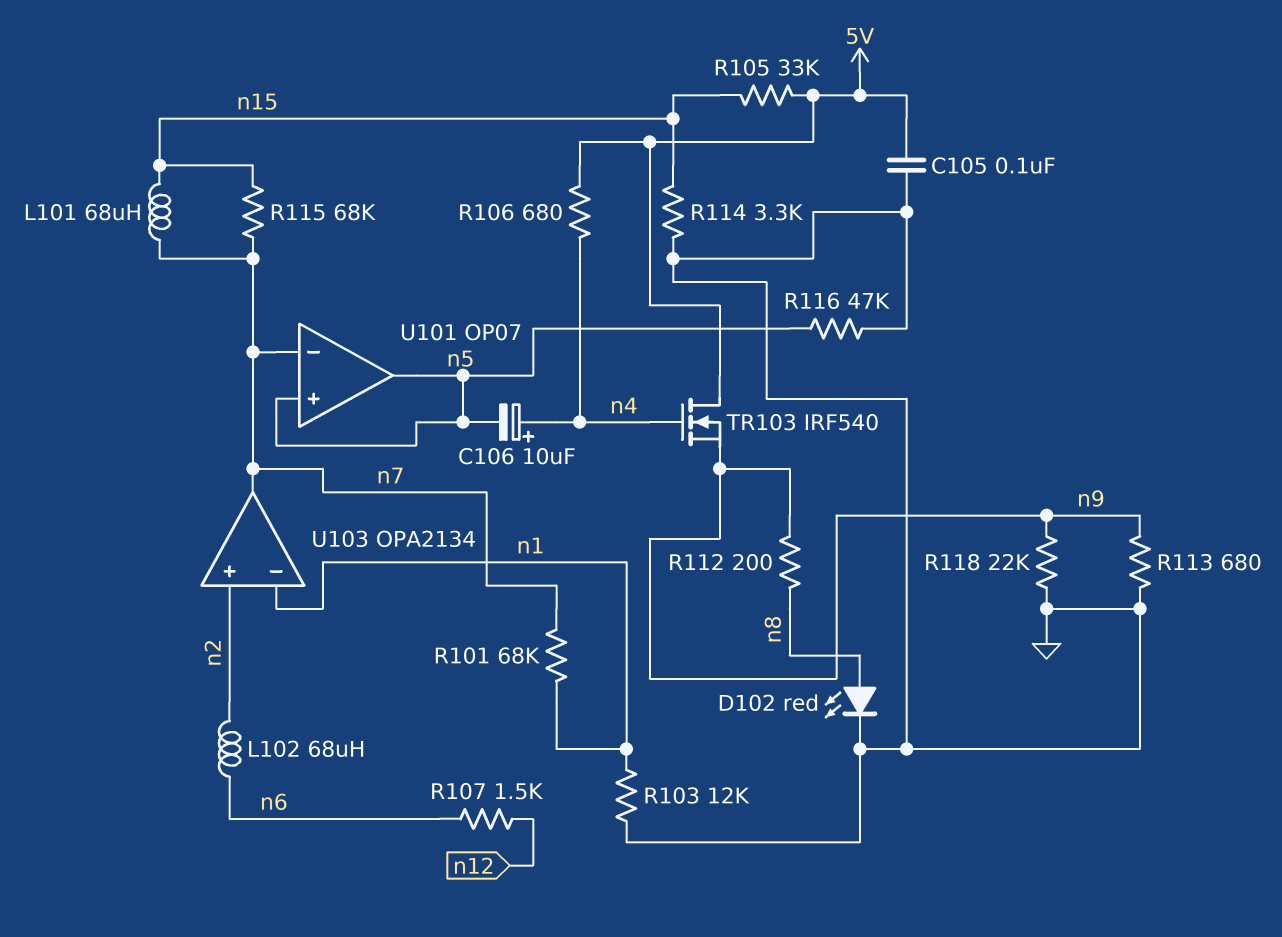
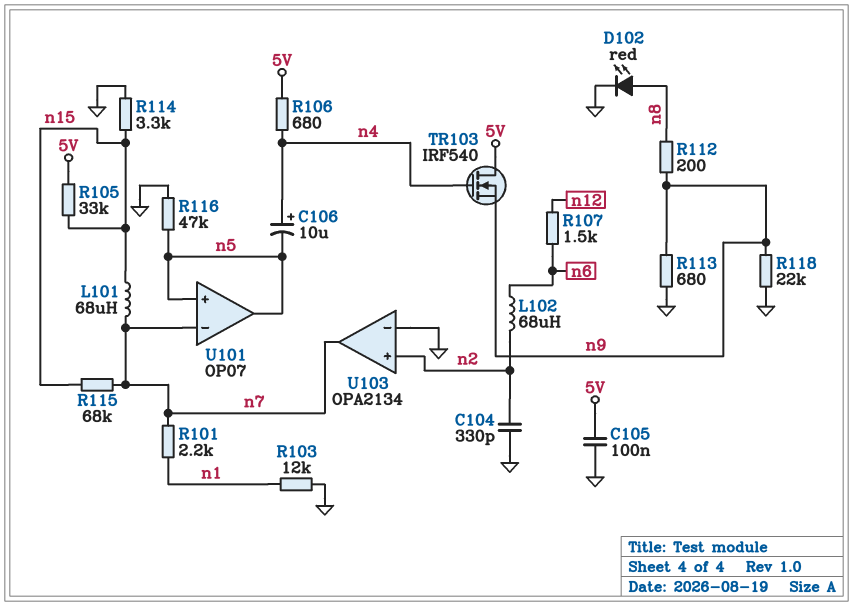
C104: none -> 330pF (GND, n2)
R101: 68k (n1, n7) -> 2.2k (n1, n7)
U103 pin in-: n1 -> GND

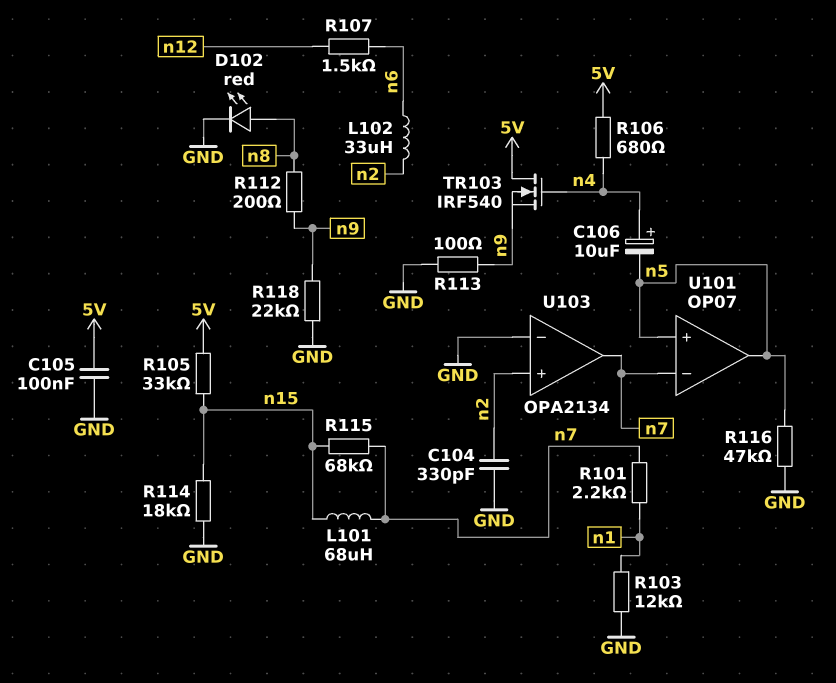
L102: 68uH (n2, n6) -> 33uH (n2, n6)
R113: 680 (GND, n9) -> 100 (GND, n9)
R114: 3.3k (GND, n15) -> 18k (GND, n15)

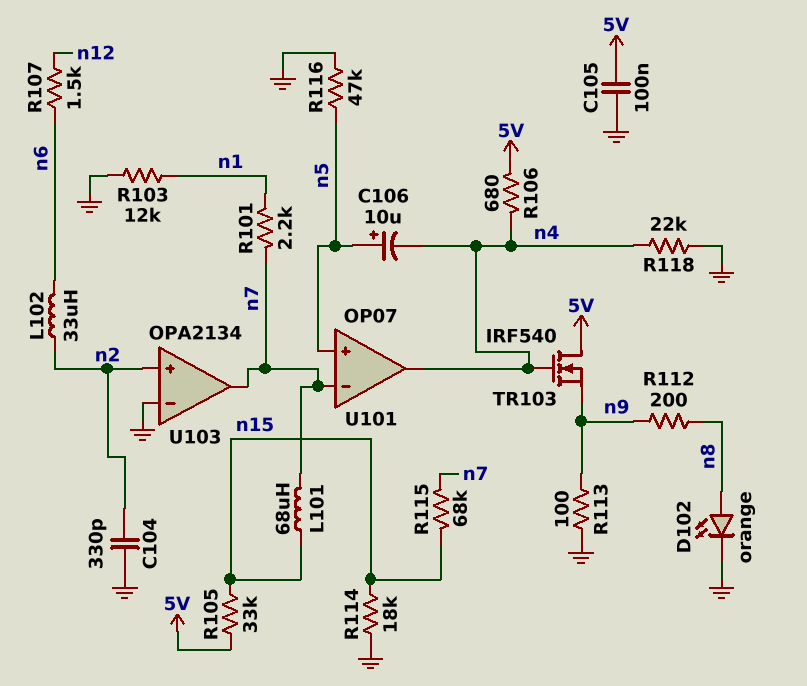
C106: 10uF (plus n4, minus n5) -> 10uF (plus n5, minus n4)
D102: LED red (A n8, K GND) -> LED orange (A n8, K GND)
R118: 22k (GND, n9) -> 22k (GND, n4)
U101 pin out: n5 -> n4

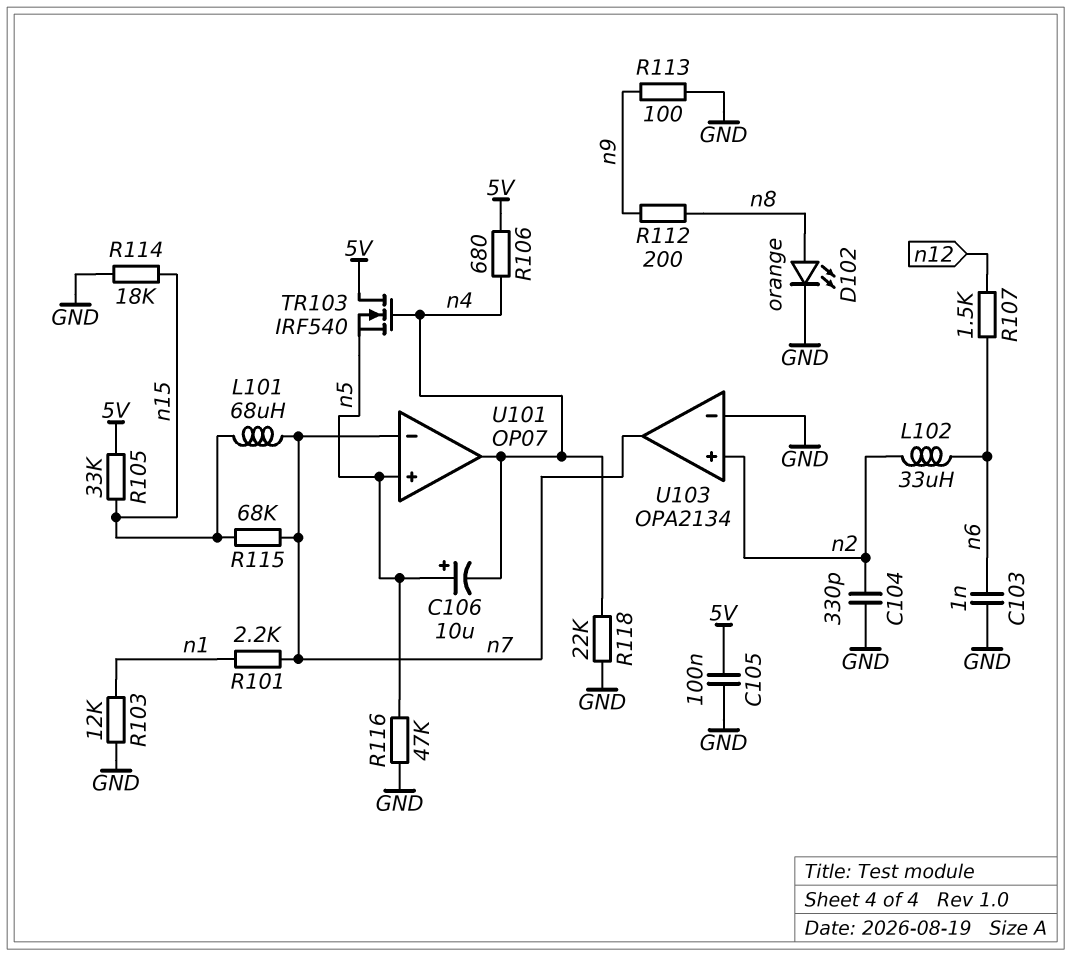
C103: none -> 1nF (GND, n6)
TR103: NMOS IRF540 (G n4, D 5V, S n9) -> NMOS IRF540 (G n4, D 5V, S n5)

